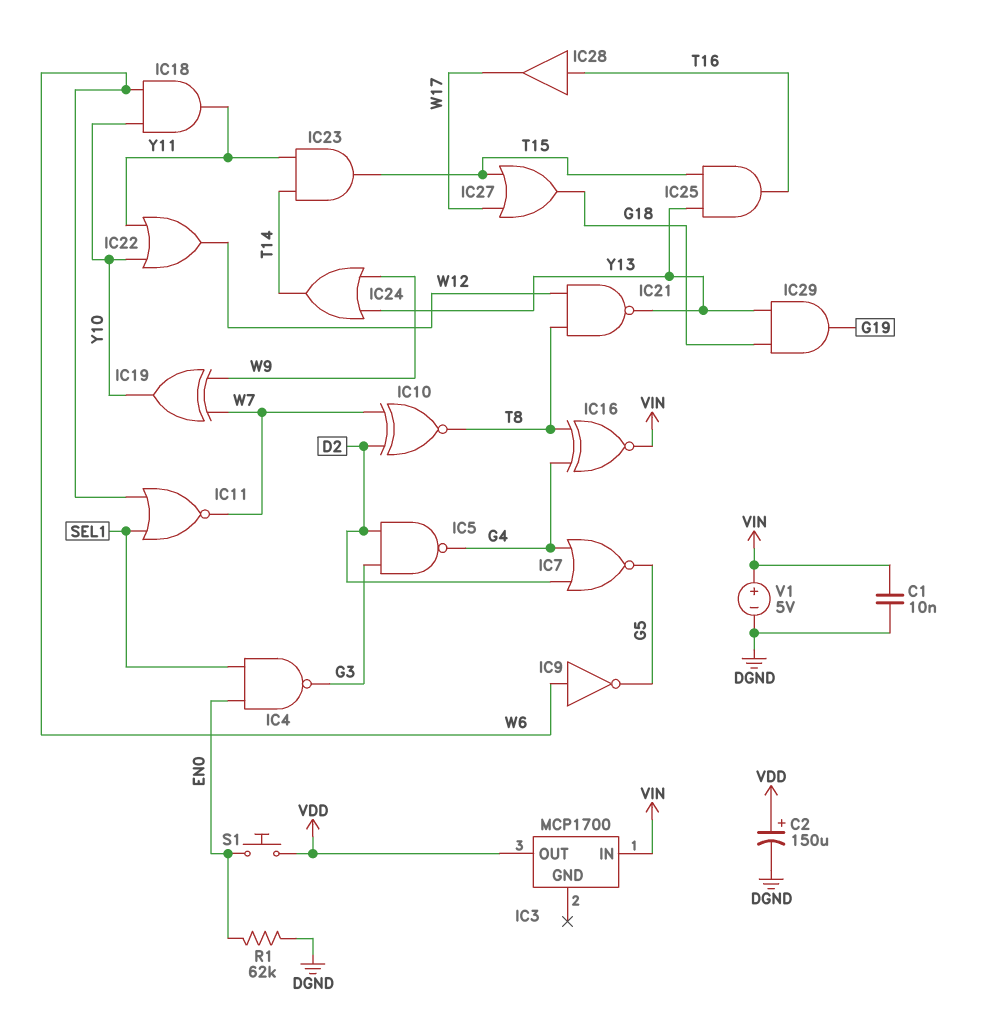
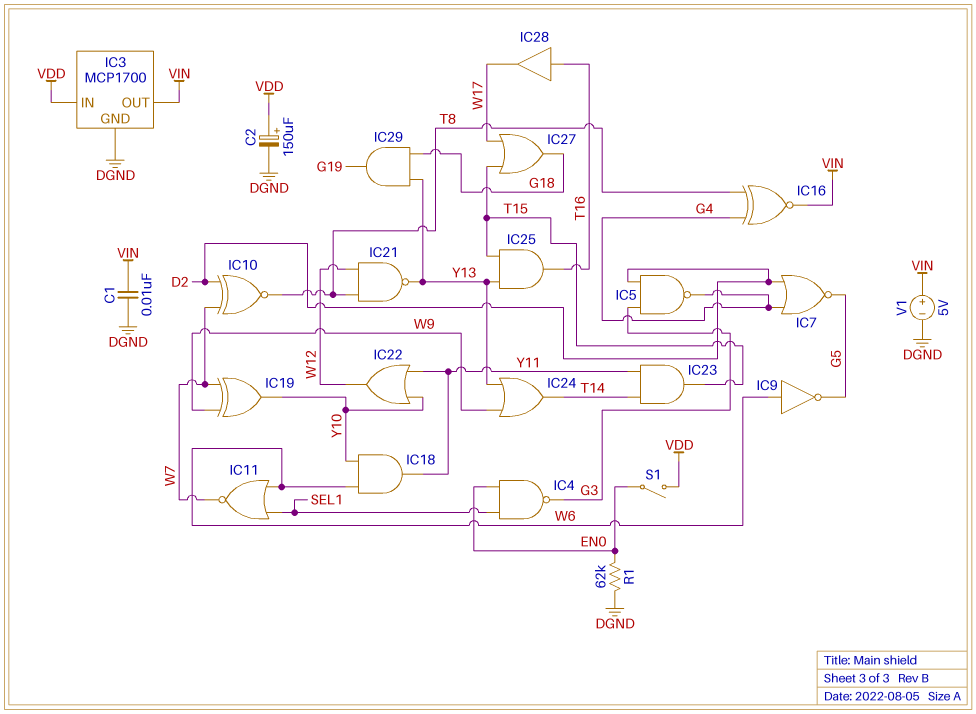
IC3 pin GND: none -> DGND
IC3 pin IN: VIN -> VDD
IC3 pin OUT: VDD -> VIN
S1: button (EN0, VDD) -> switch (EN0, VDD)

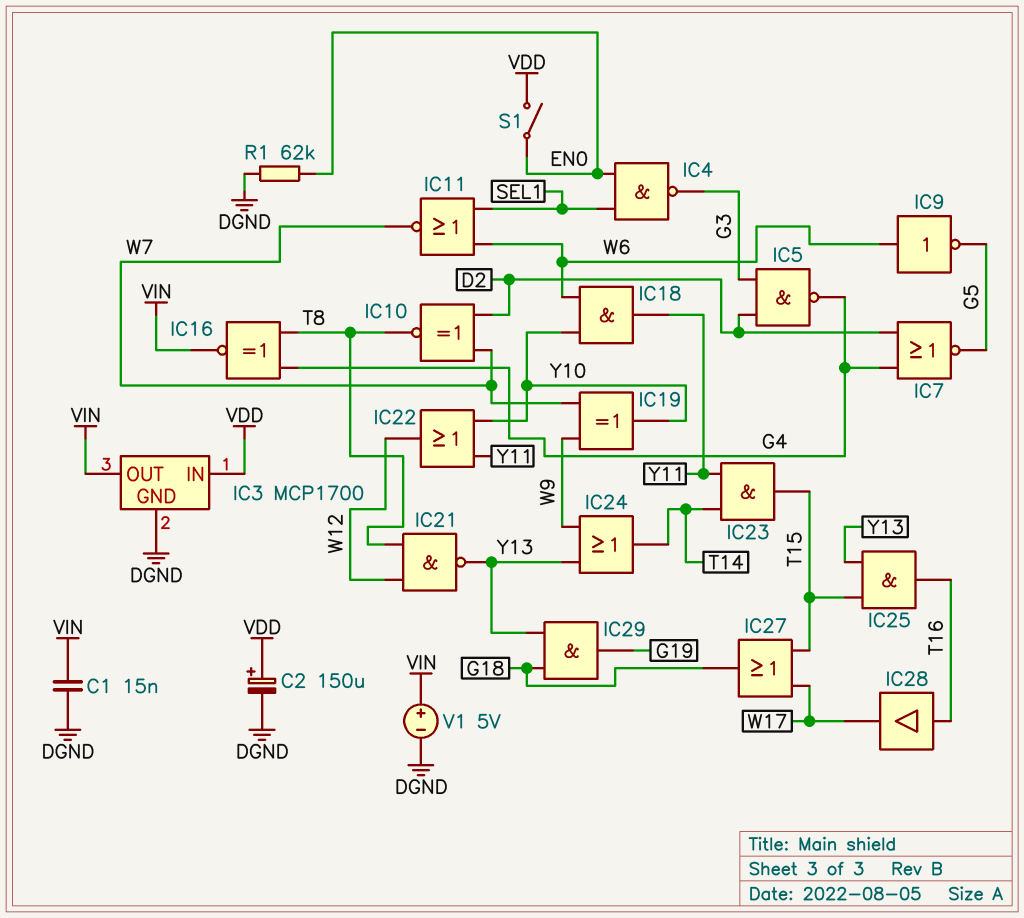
C1: 10nF (DGND, VIN) -> 15nF (DGND, VIN)

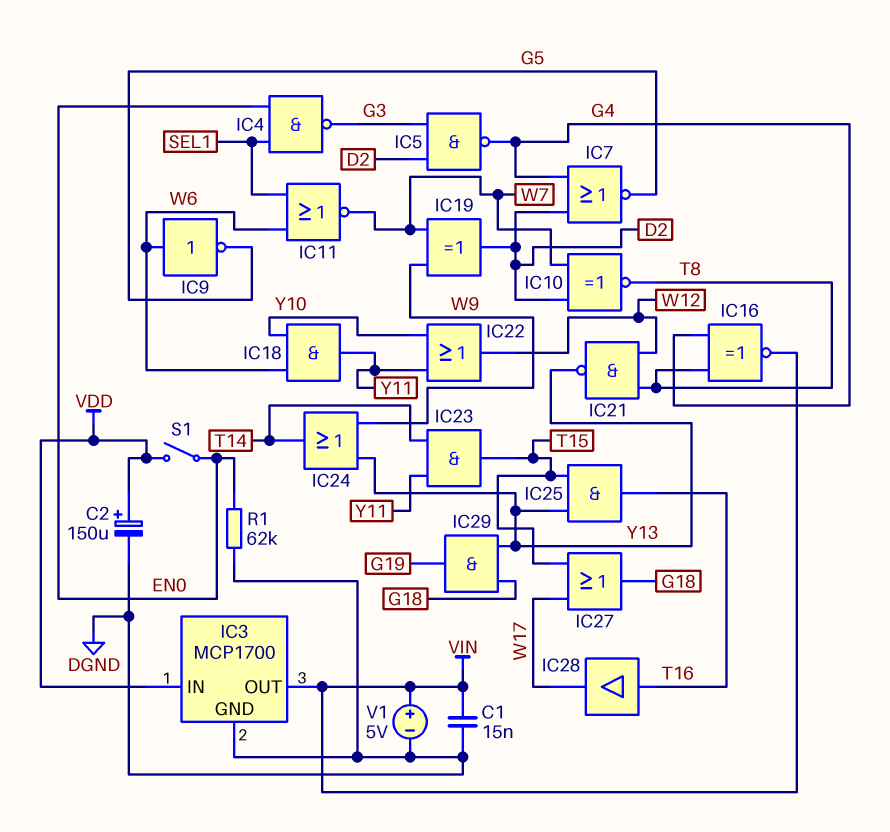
IC19: XOR (in W7, in W9, out Y10) -> XOR (in W7, in W9, out D2)

